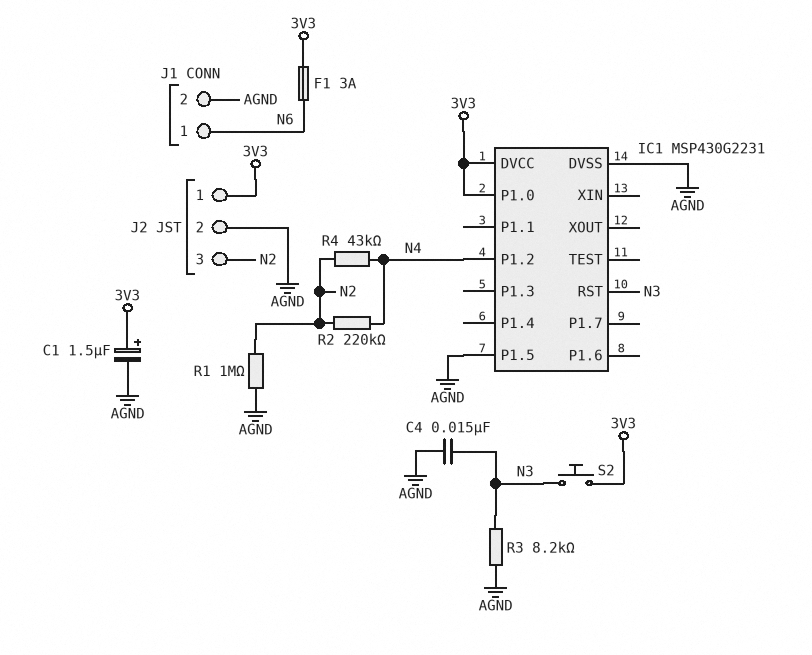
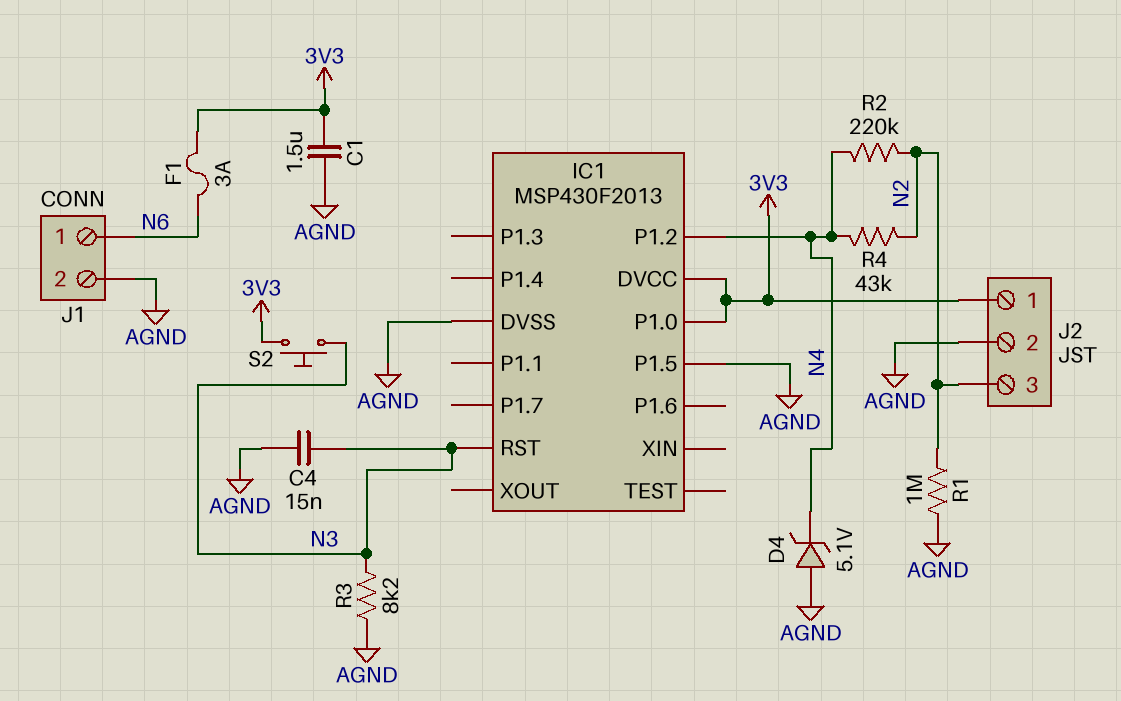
C1: 1.5uF (plus 3V3, minus AGND) -> 1.5uF (3V3, AGND)
D4: none -> zener 5.1V (A AGND, K N4)
IC1: MSP430G2231 -> MSP430F2013

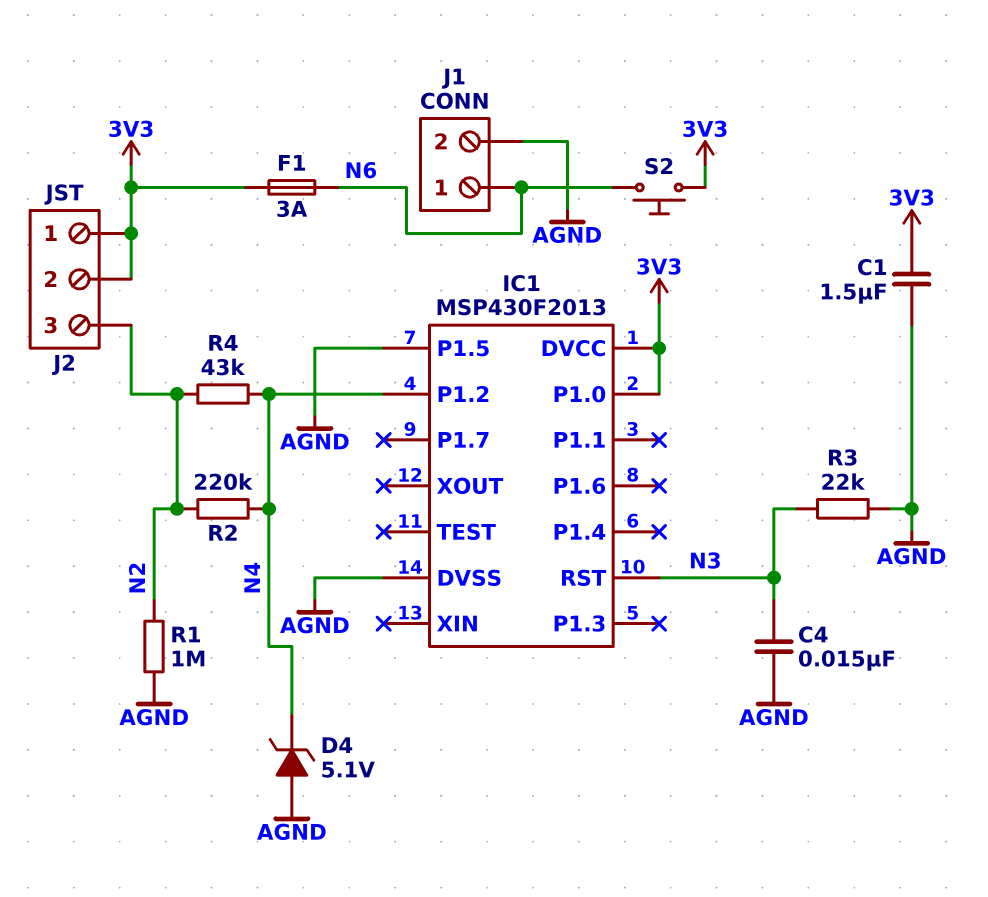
J2 pin 2: AGND -> 3V3
R3: 8.2k (AGND, N3) -> 22k (AGND, N3)
S2: button (3V3, N3) -> button (3V3, N6)

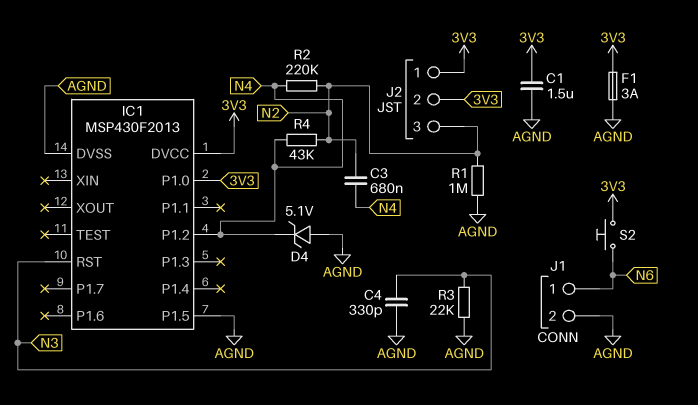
C3: none -> 680nF (N2, N4)
C4: 15nF (AGND, N3) -> 330pF (AGND, N3)
F1: 3A (3V3, N6) -> 3A (3V3, AGND)

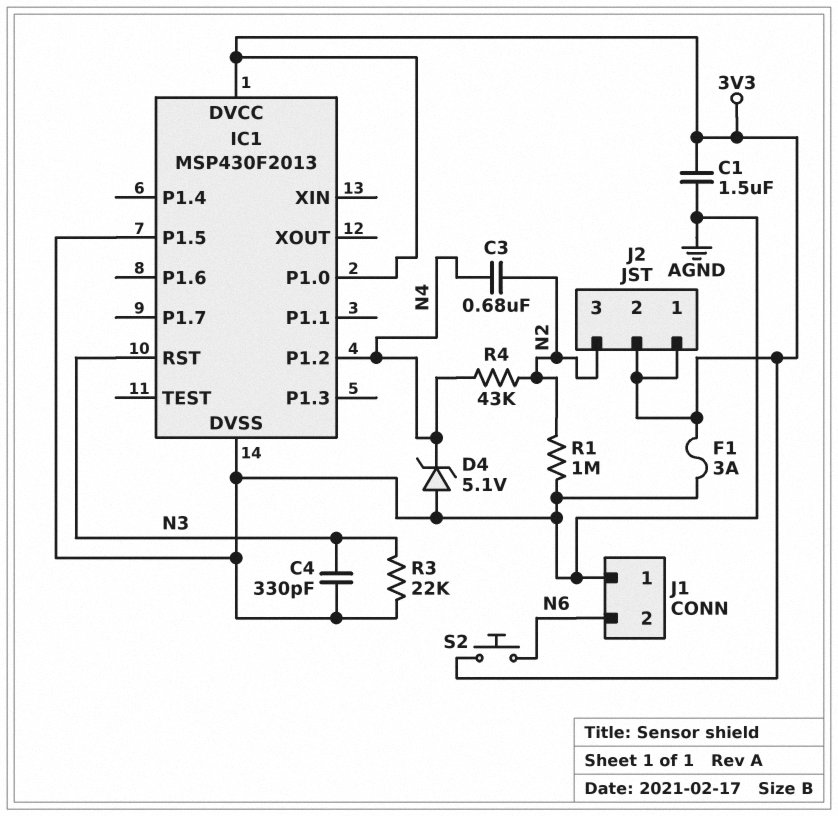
J1 pin 1: N6 -> AGND
J1 pin 2: AGND -> N6
R2: 220k (N2, N4) -> none

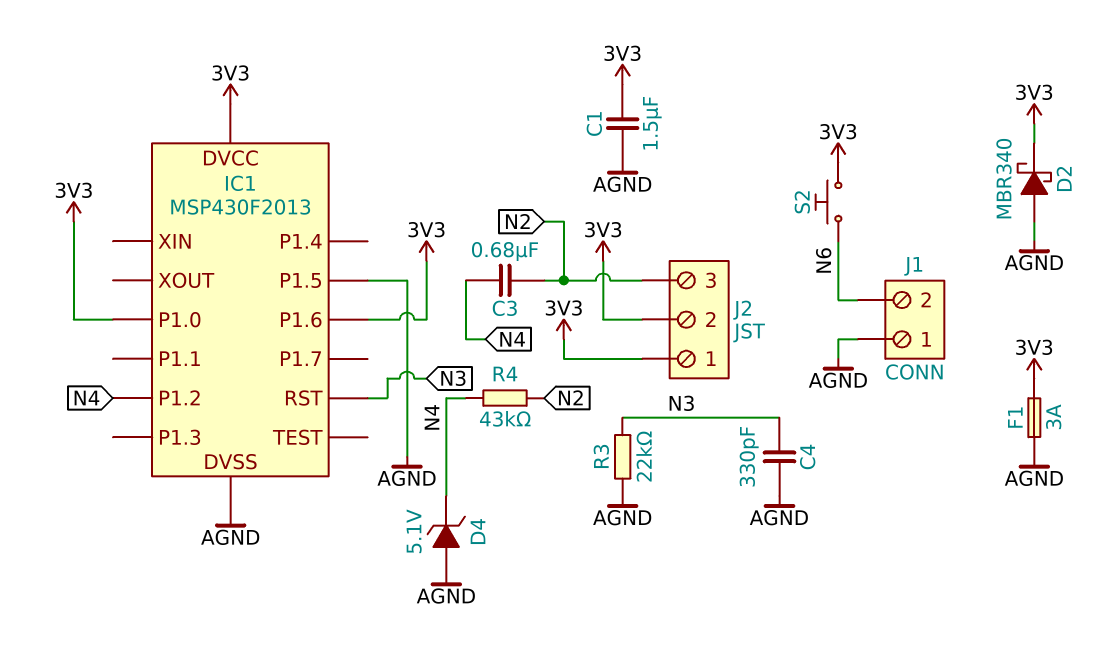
D2: none -> schottky MBR340 (A AGND, K 3V3)
IC1 pin P1.6: none -> 3V3
R1: 1M (AGND, N2) -> none

